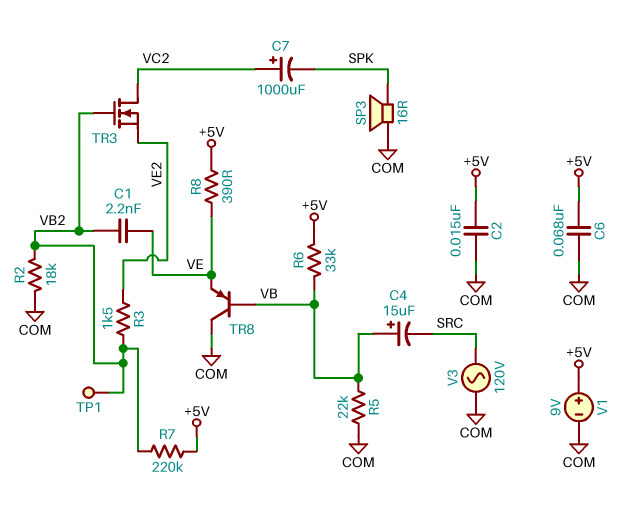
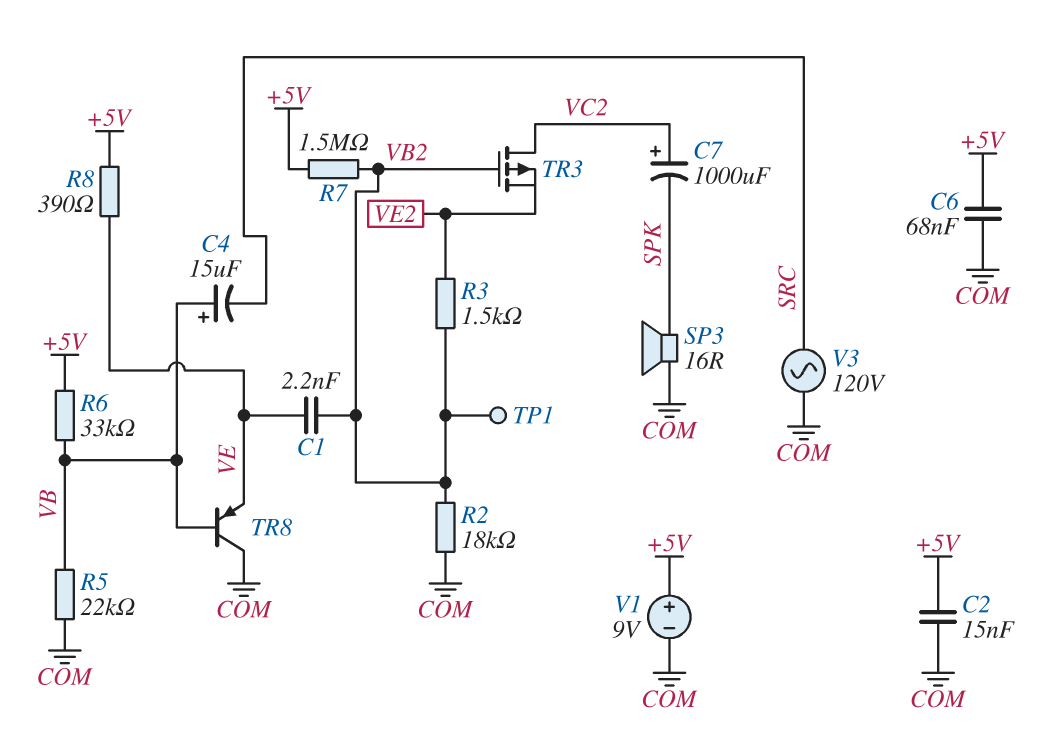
R7: 220k (+5V, VB2) -> 1.5M (+5V, VB2)
TR3: NMOS (G VB2, D VC2, S VE2) -> PMOS (G VB2, D VC2, S VE2)

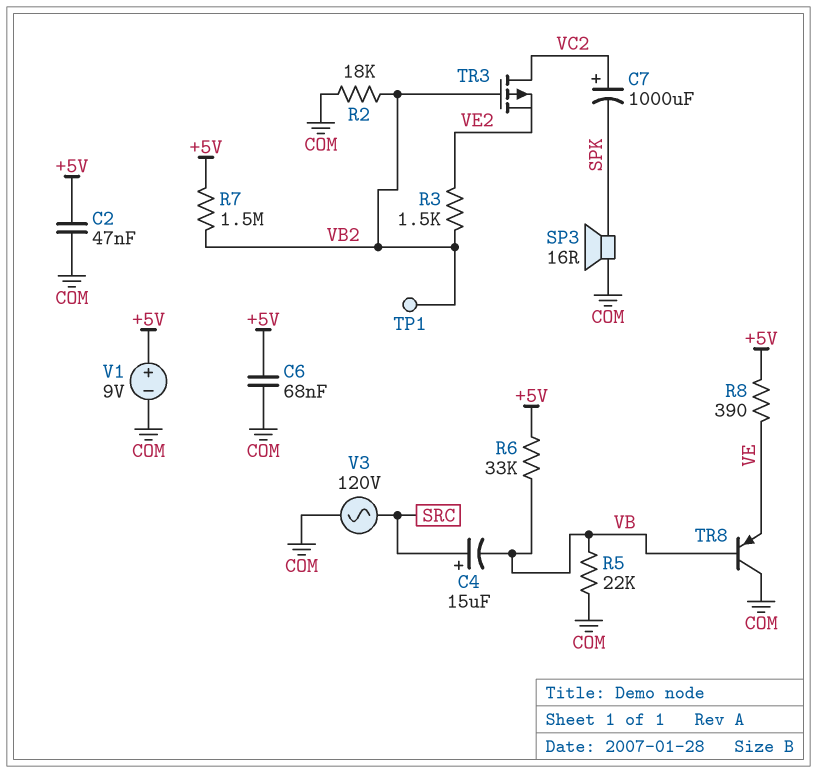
C1: 2.2nF (VB2, VE) -> none
C2: 15nF (+5V, COM) -> 47nF (+5V, COM)
C4: 15uF (plus VB, minus SRC) -> 15uF (plus SRC, minus VB)

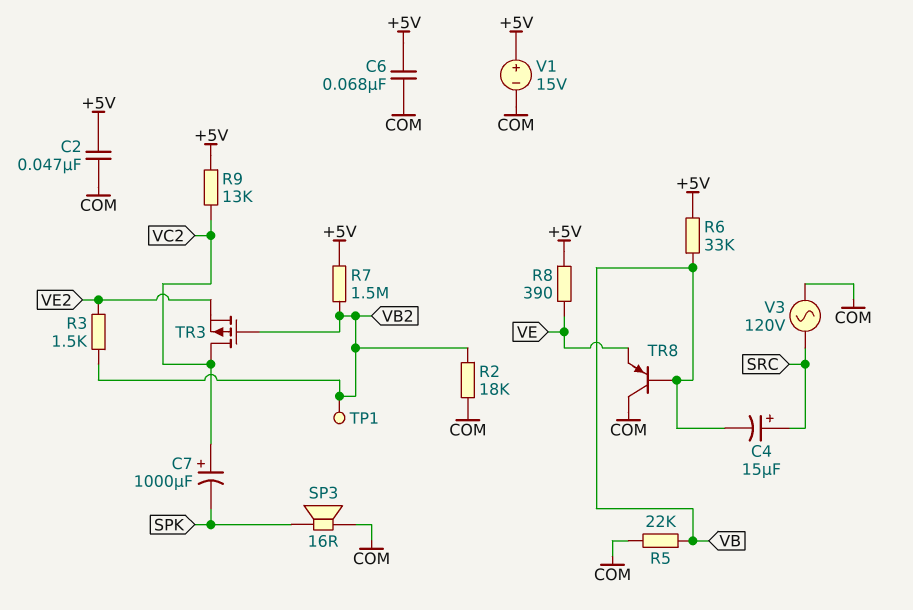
R9: none -> 13k (+5V, VC2)
V1: 9V (plus +5V, minus COM) -> 15V (plus +5V, minus COM)

